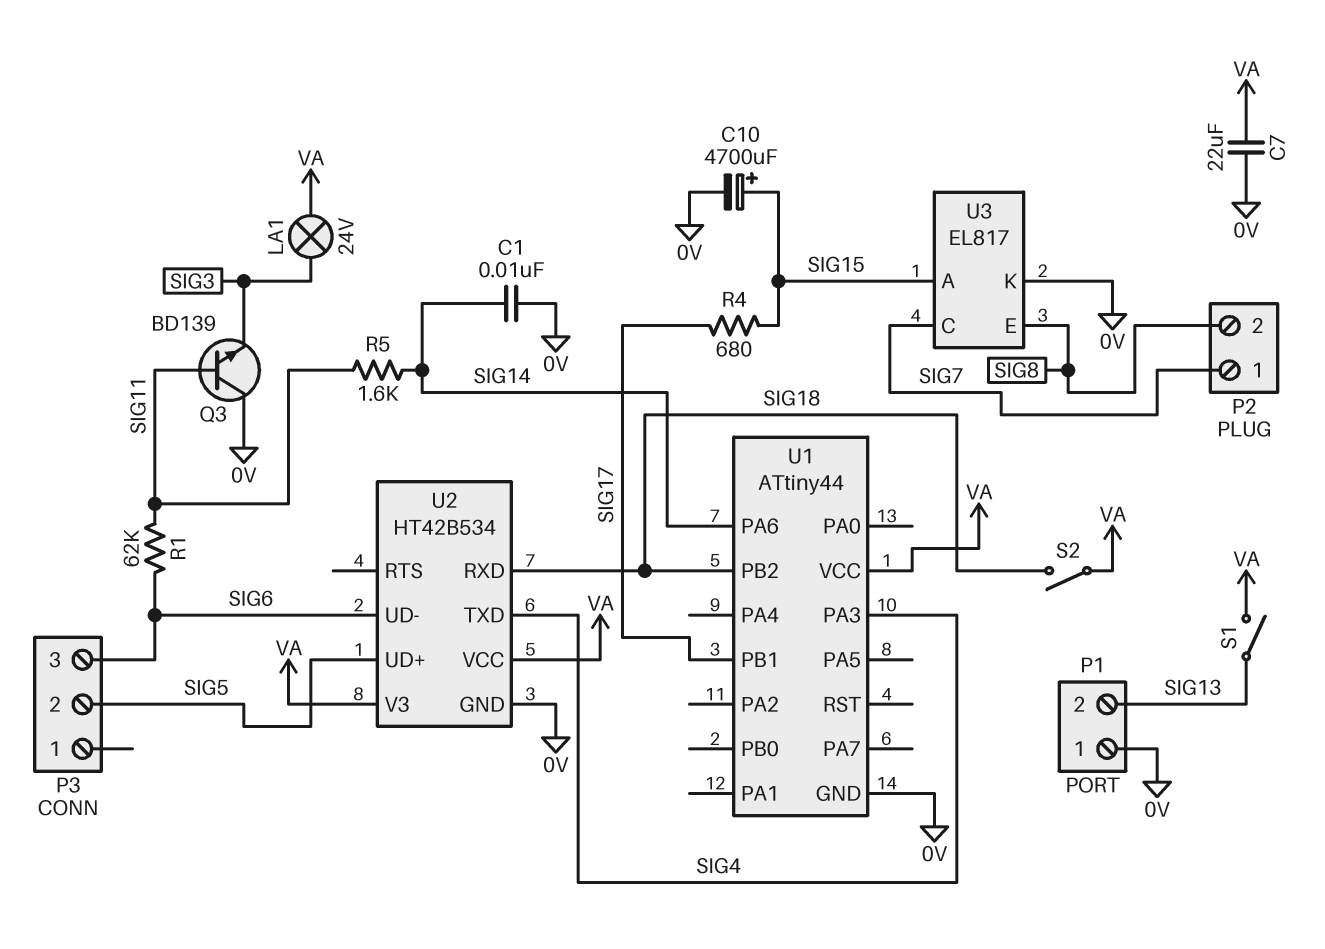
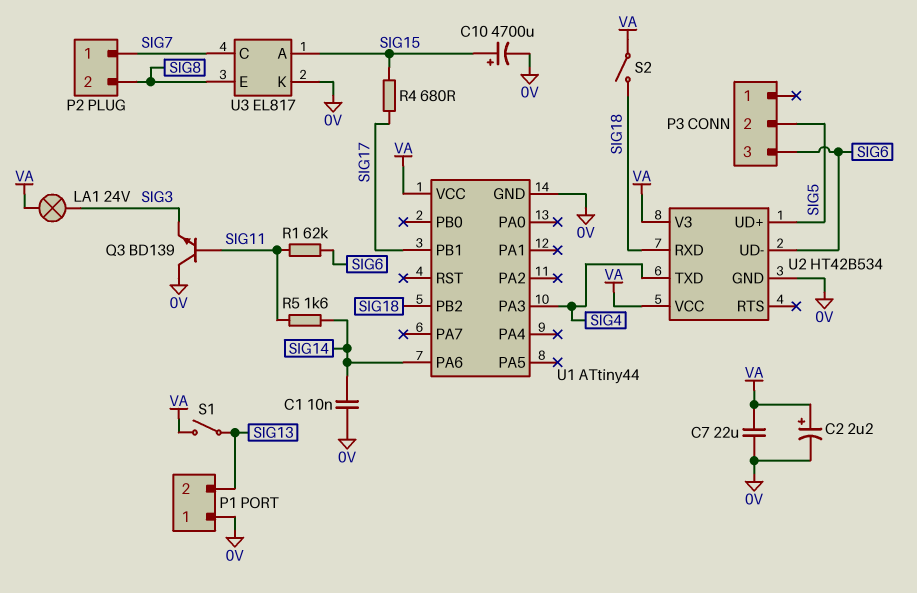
C2: none -> 2.2uF (plus VA, minus 0V)

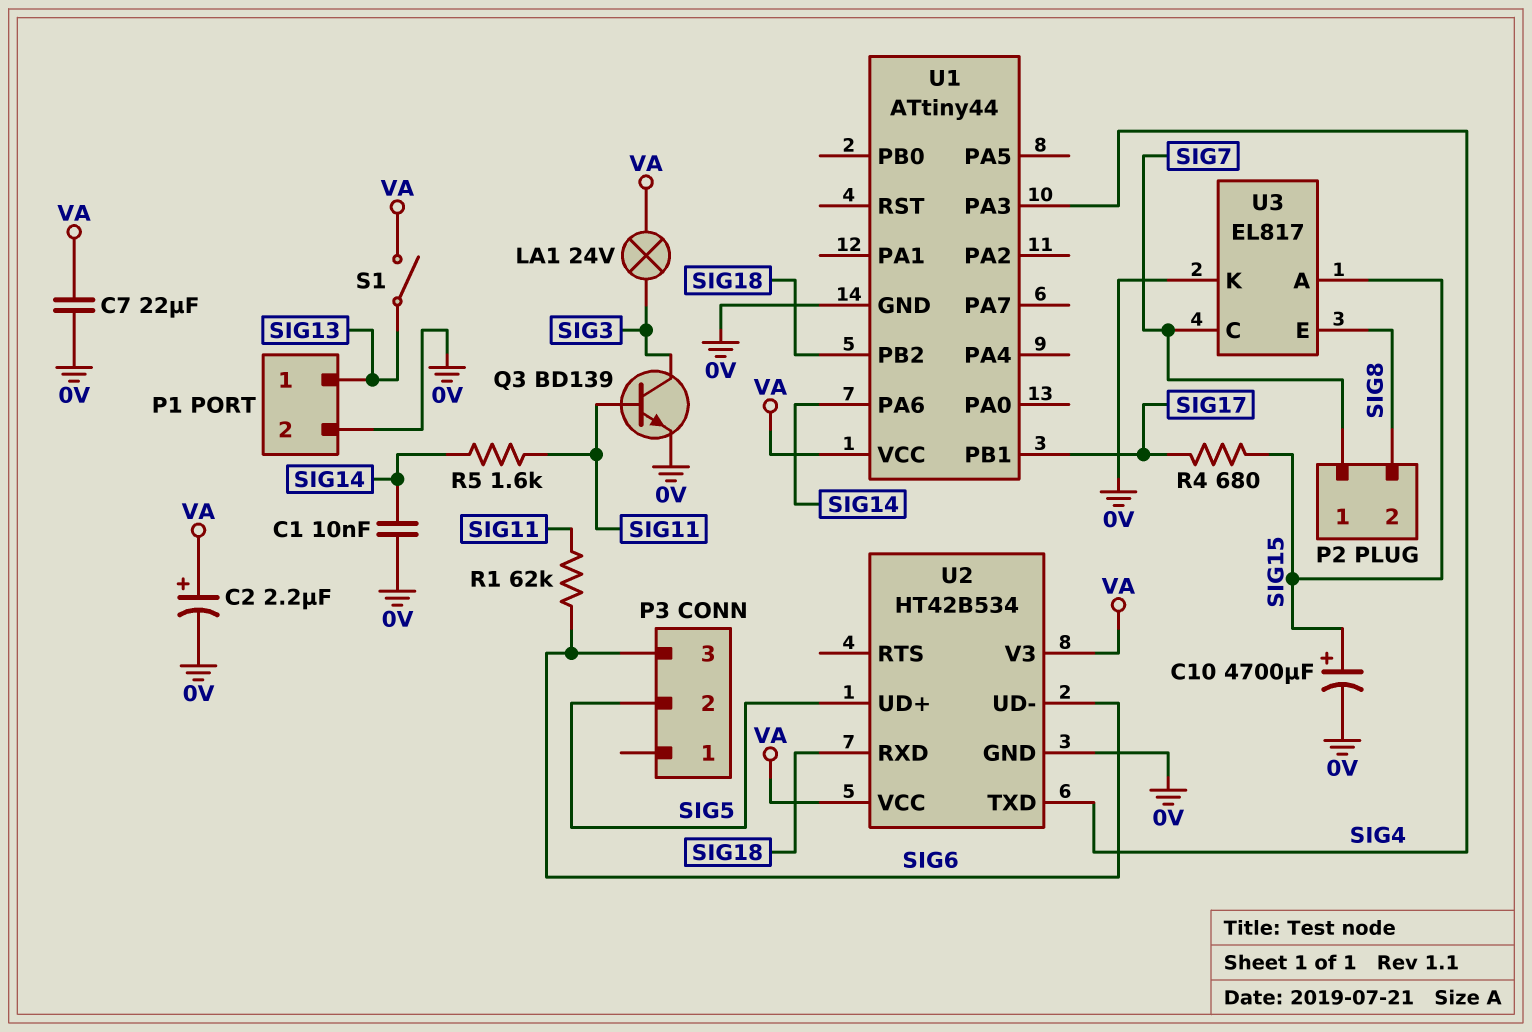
P1 pin 1: 0V -> SIG13
P1 pin 2: SIG13 -> 0V
Q3: NPN BD139 (B SIG11, C 0V, E SIG3) -> NPN BD139 (B SIG11, C SIG3, E 0V)
S2: switch (SIG18, VA) -> none

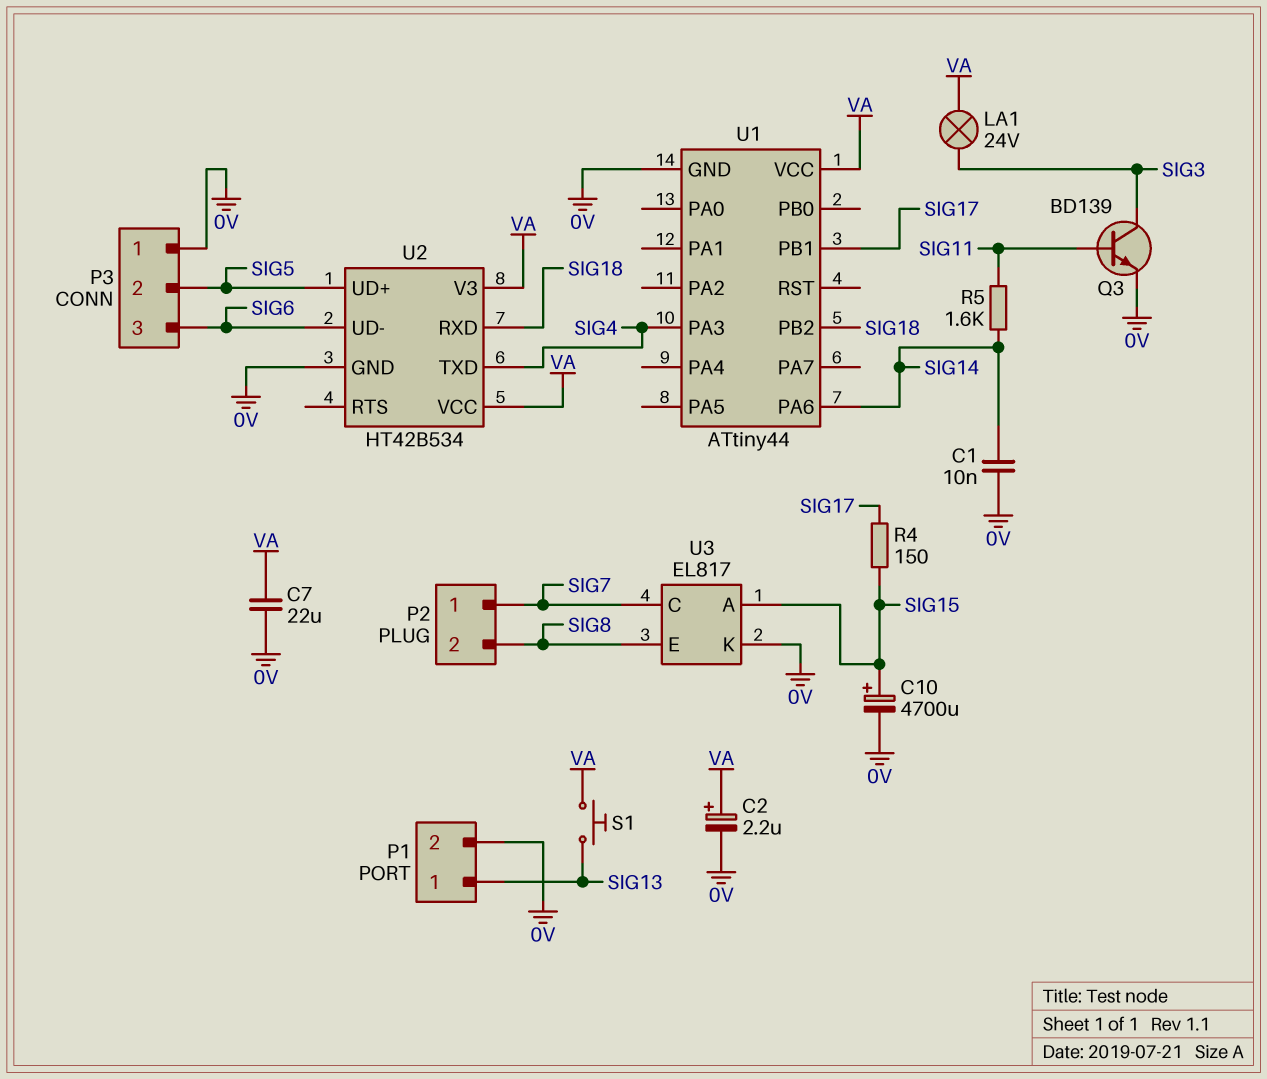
P3 pin 1: none -> 0V
R1: 62k (SIG6, SIG11) -> none
R4: 680 (SIG15, SIG17) -> 150 (SIG15, SIG17)
S1: switch (SIG13, VA) -> button (SIG13, VA)

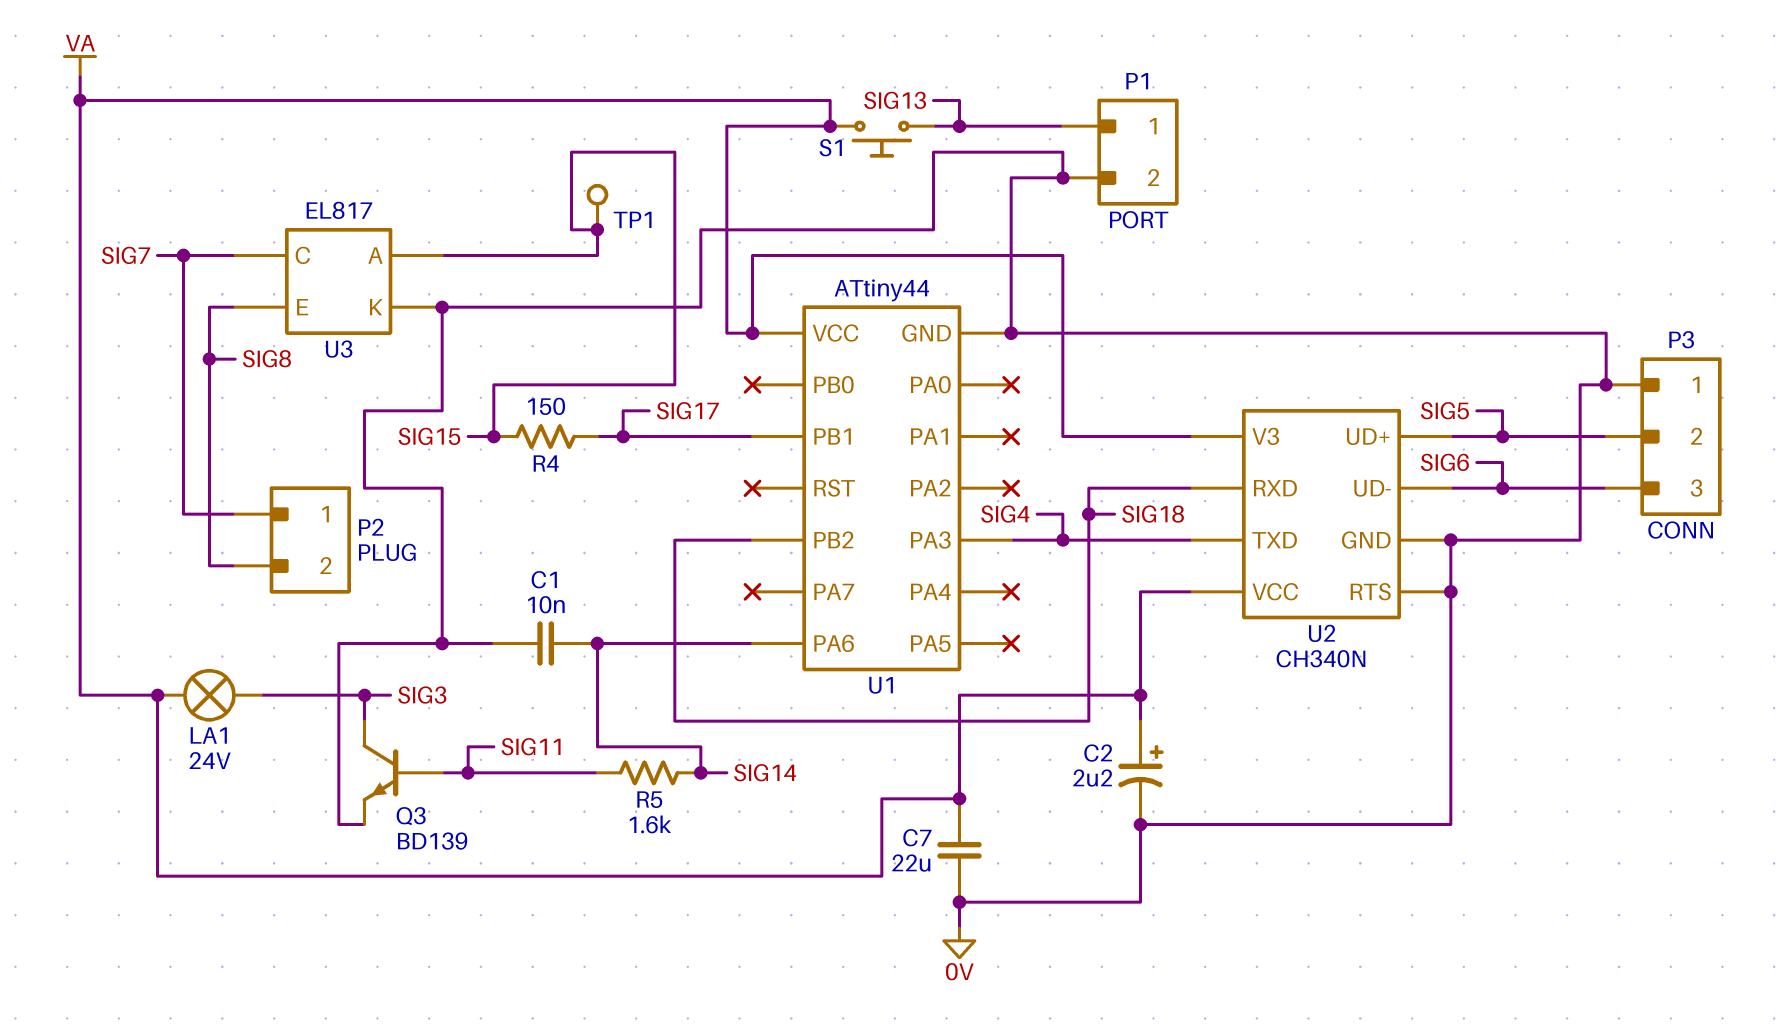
C10: 4700uF (plus SIG15, minus 0V) -> none
TP1: none -> test point (SIG15)
U2: HT42B534 -> CH340N
U2 pin RTS: none -> 0V

